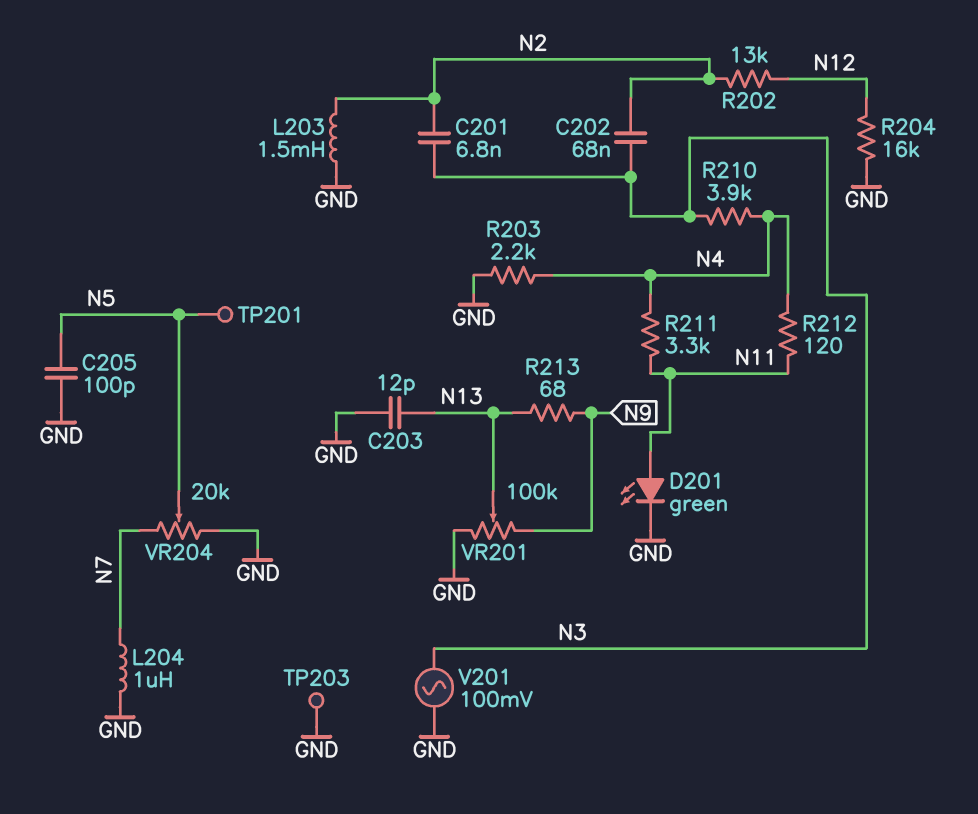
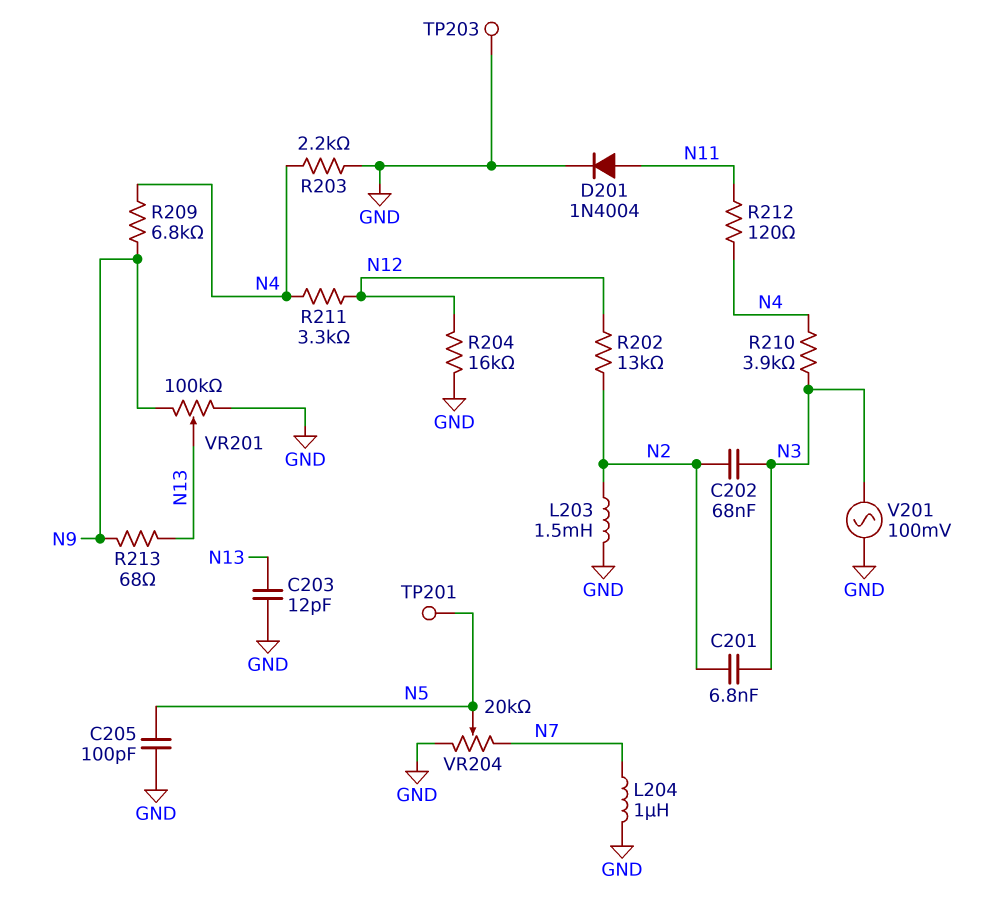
D201: LED green (A N11, K GND) -> diode 1N4004 (A N11, K GND)
R209: none -> 6.8k (N4, N9)
R211: 3.3k (N4, N11) -> 3.3k (N4, N12)

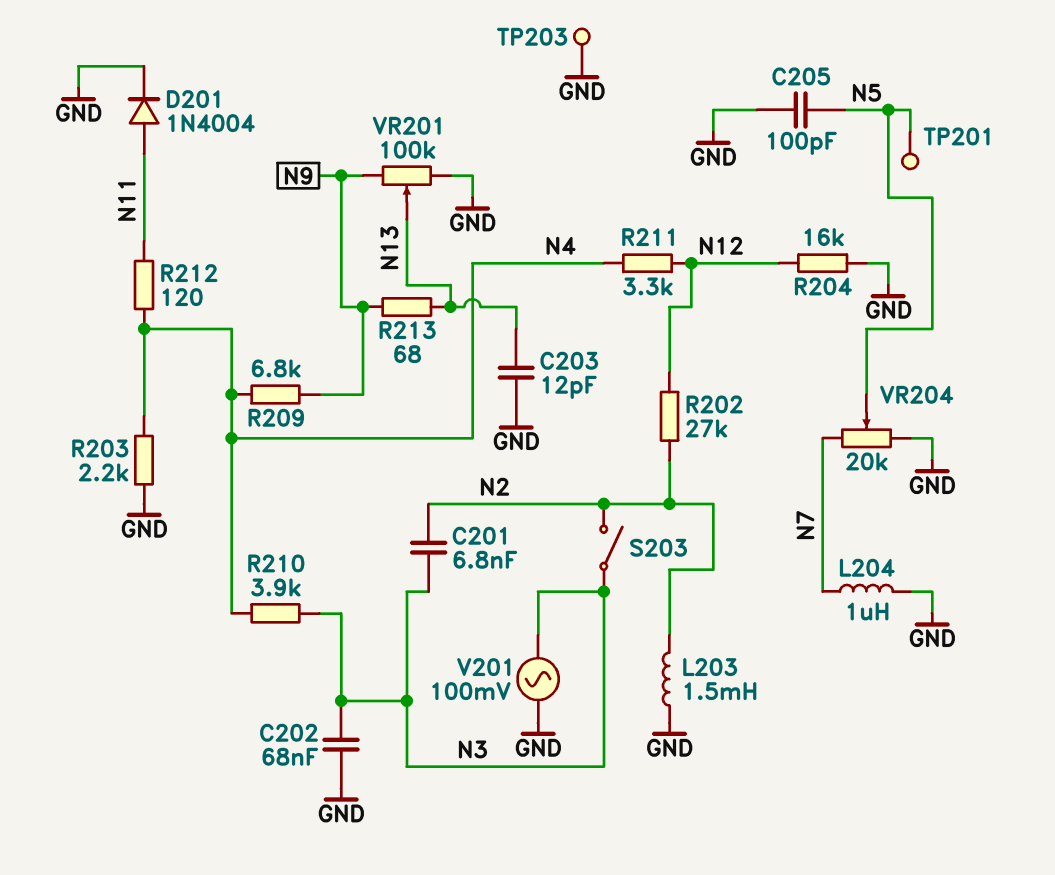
C202: 68nF (N2, N3) -> 68nF (GND, N3)
R202: 13k (N2, N12) -> 27k (N2, N12)
S203: none -> switch (N2, N3)

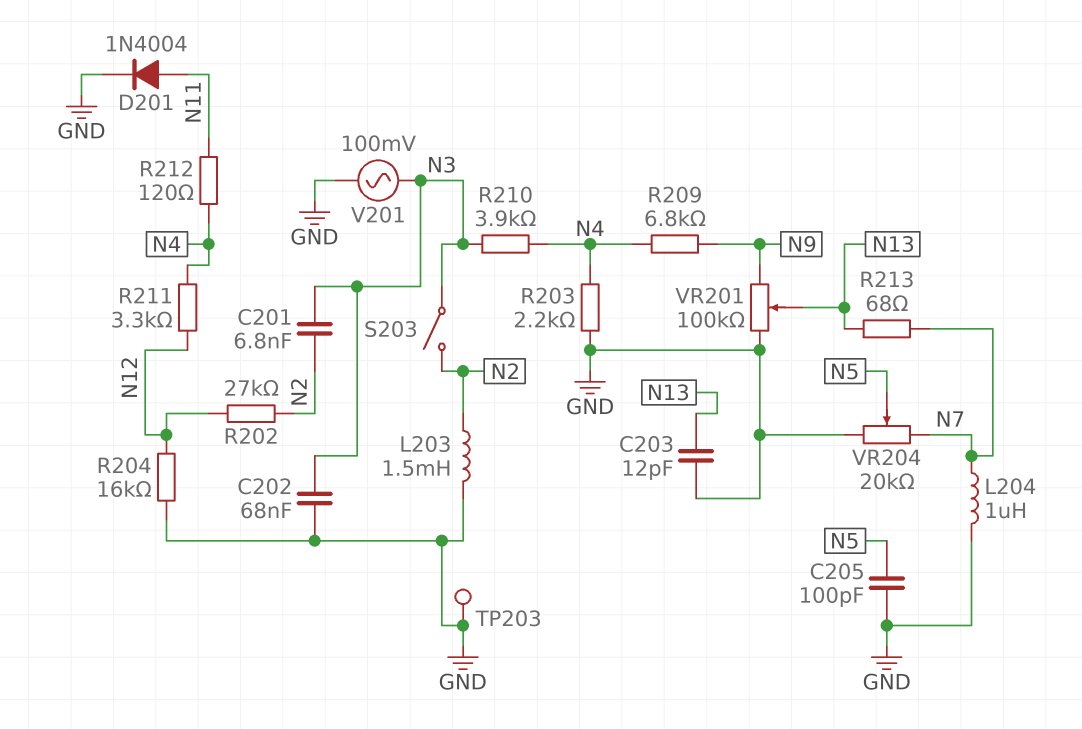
R213: 68 (N9, N13) -> 68 (N7, N13)
TP201: test point (N5) -> none

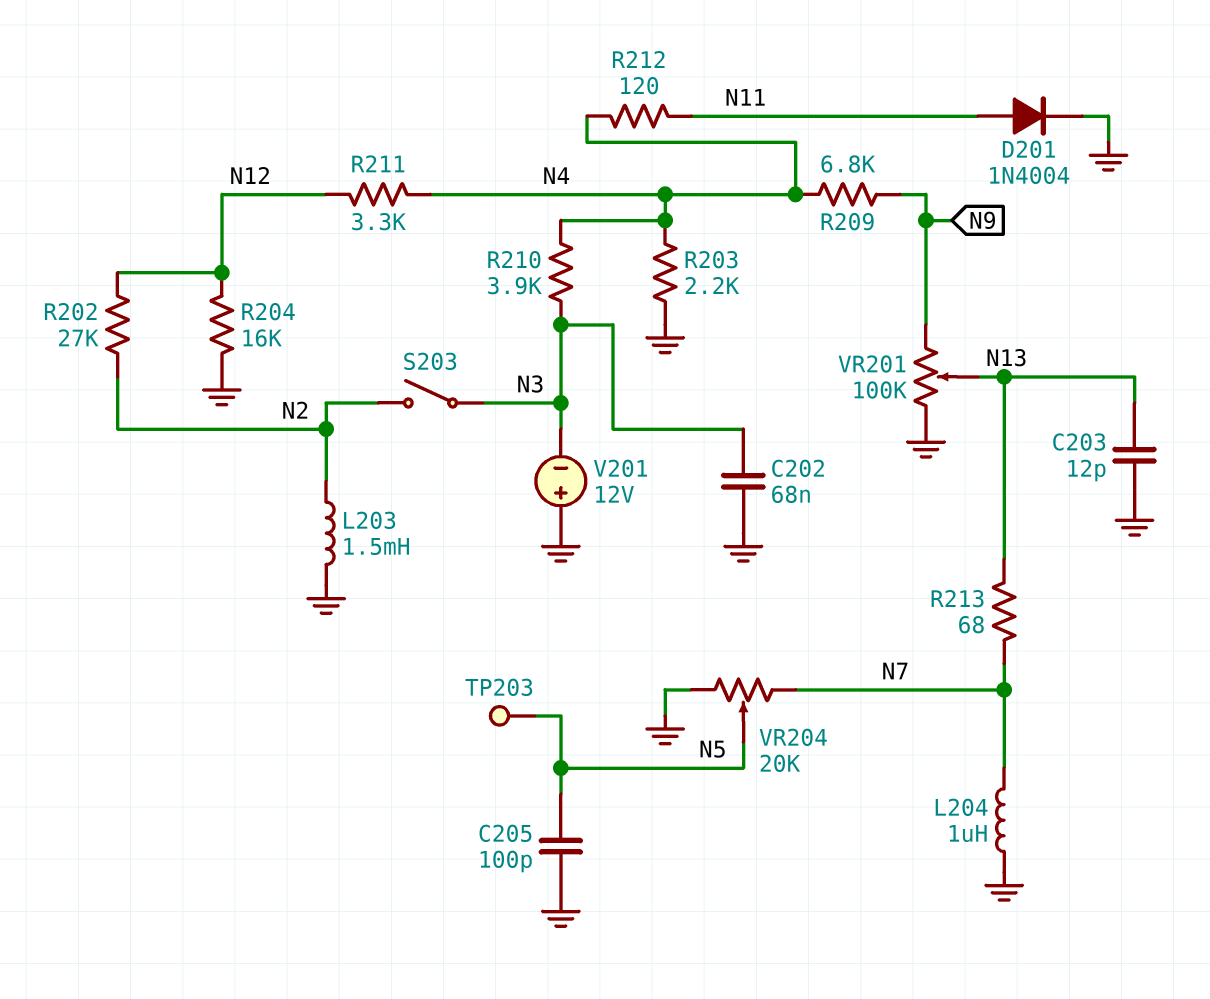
C201: 6.8nF (N2, N3) -> none
TP203: test point (GND) -> test point (N5)
V201: AC 100mV (GND, N3) -> 12V (plus GND, minus N3)

